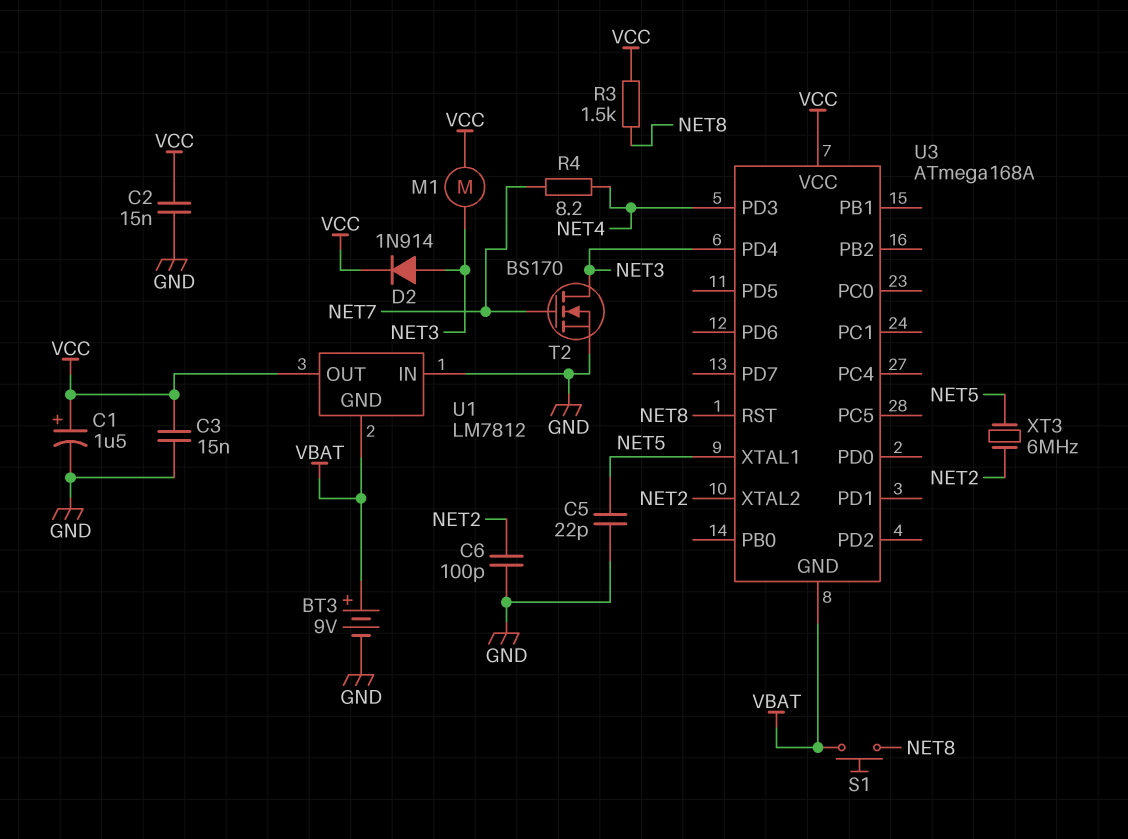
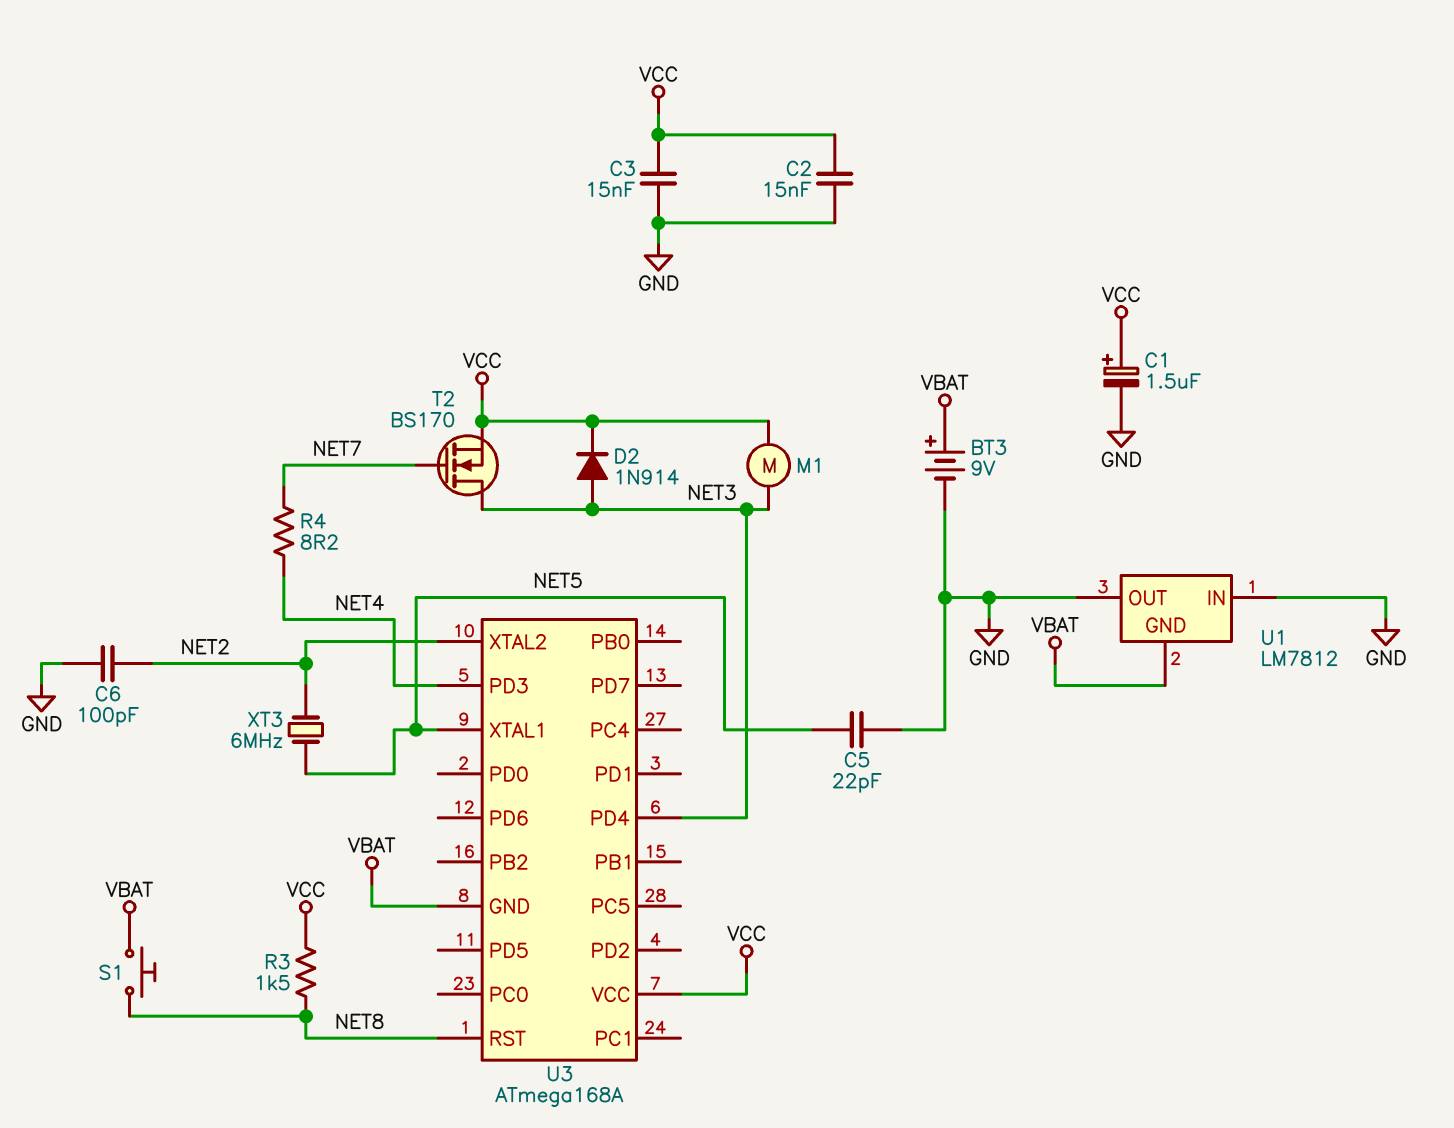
T2: NMOS BS170 (G NET7, D NET3, S GND) -> NMOS BS170 (G NET7, D NET3, S VCC)
U1 pin OUT: VCC -> GND

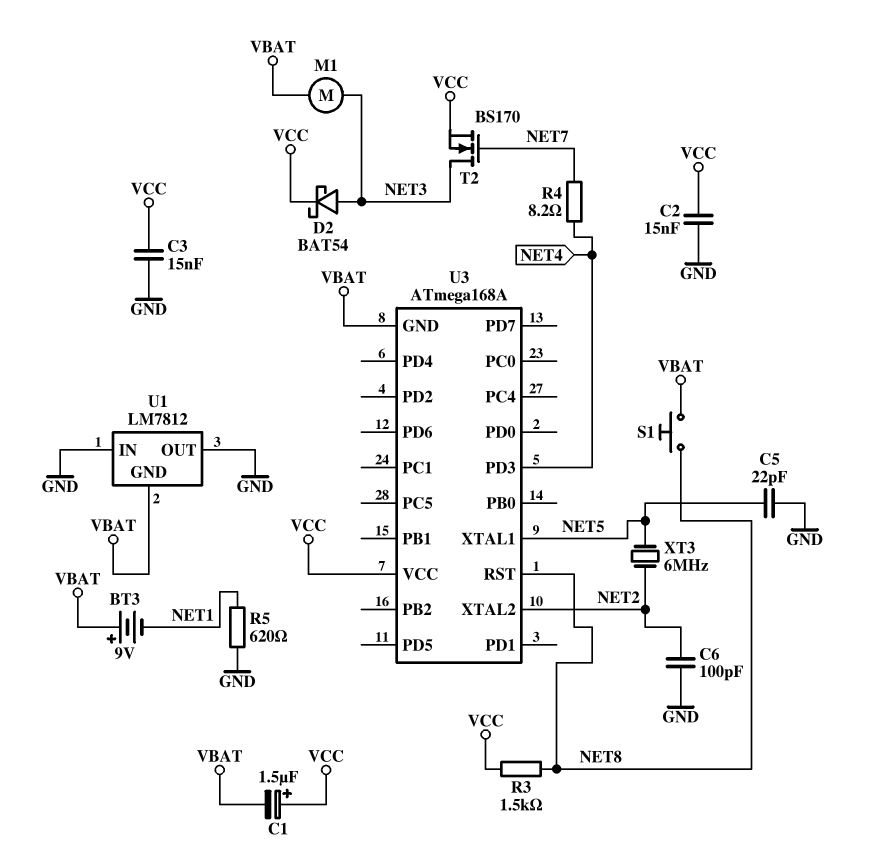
BT3: 9V (plus VBAT, minus GND) -> 9V (plus VBAT, minus NET1)
C1: 1.5uF (plus VCC, minus GND) -> 1.5uF (plus VCC, minus VBAT)
D2: diode 1N914 (A NET3, K VCC) -> schottky BAT54 (A NET3, K VCC)
M1: motor (NET3, VCC) -> motor (NET3, VBAT)
R5: none -> 620 (GND, NET1)
U3 pin PD4: NET3 -> none

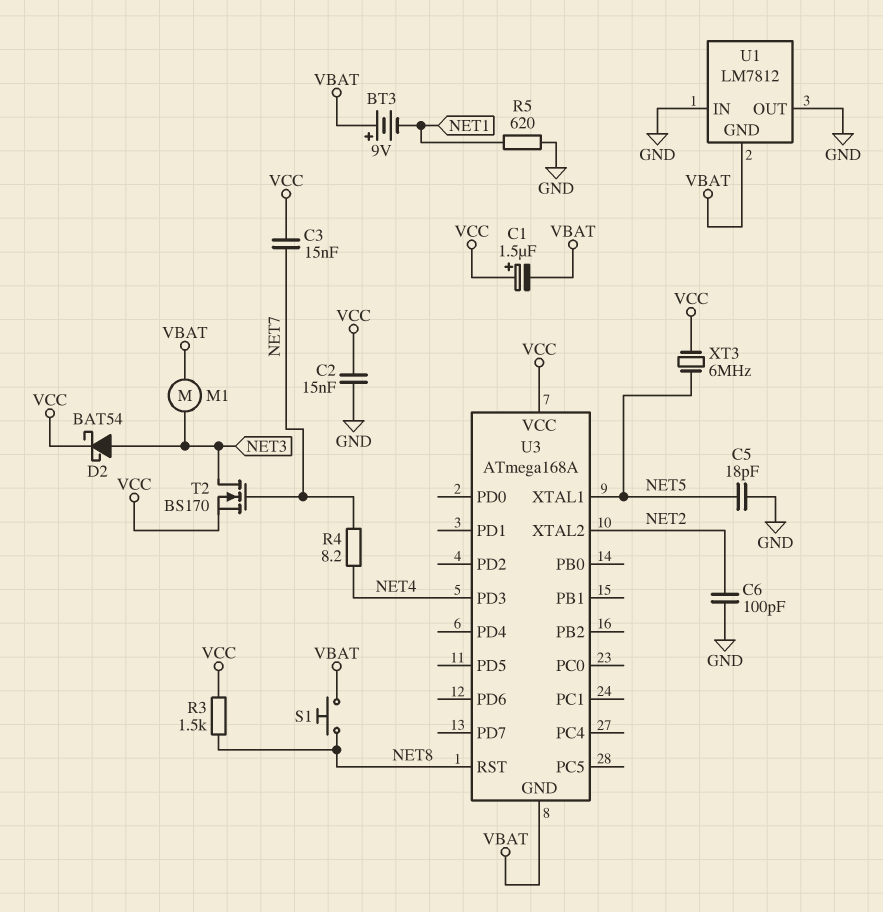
C3: 15nF (GND, VCC) -> 15nF (NET7, VCC)
C5: 22pF (GND, NET5) -> 18pF (GND, NET5)
XT3: 6MHz (NET2, NET5) -> 6MHz (NET5, VCC)

